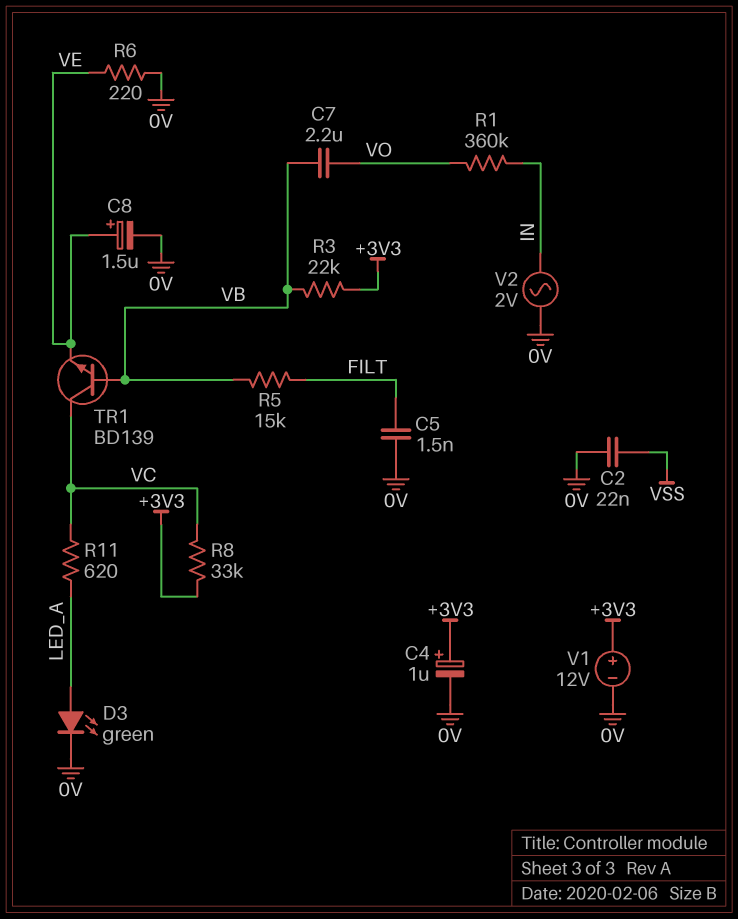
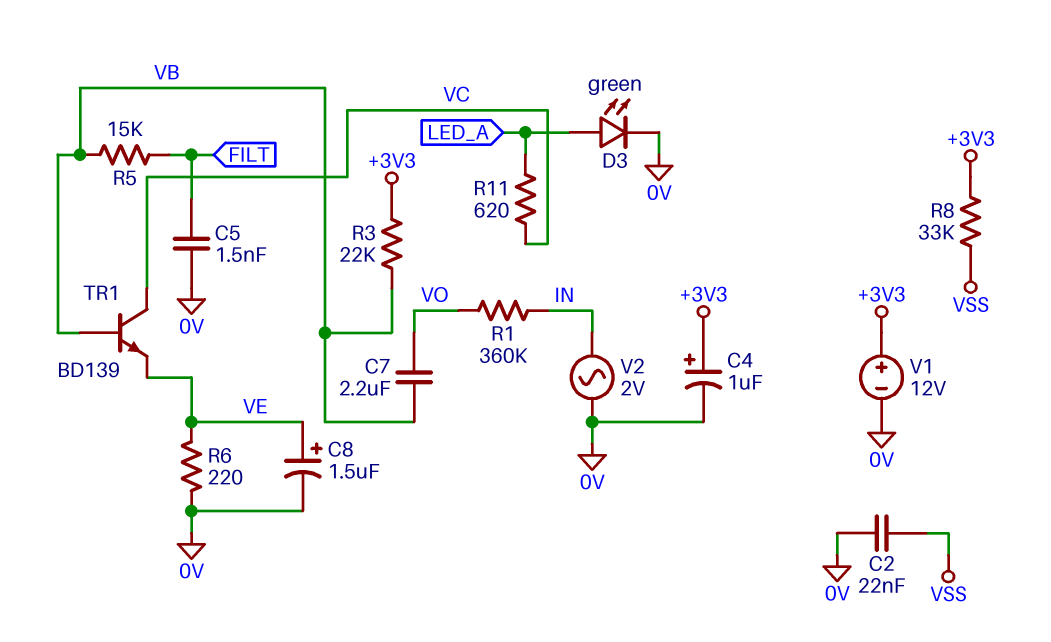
R8: 33k (+3V3, VC) -> 33k (+3V3, VSS)

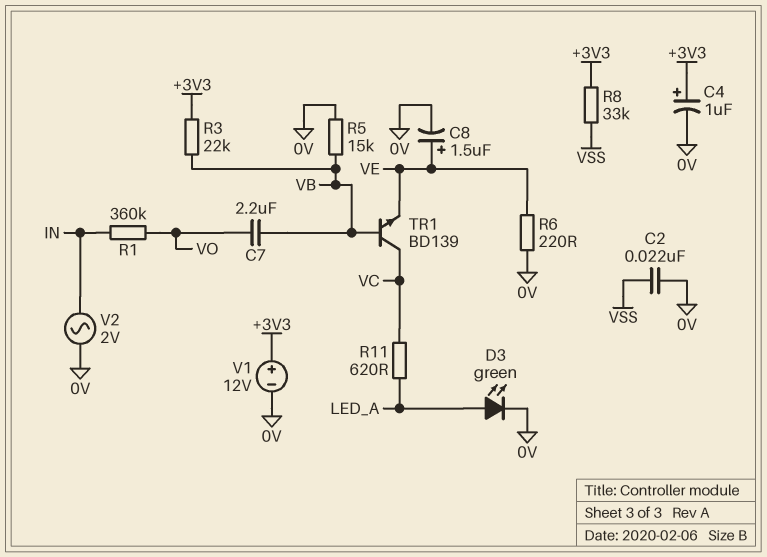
C5: 1.5nF (0V, FILT) -> none
R5: 15k (FILT, VB) -> 15k (0V, VB)

